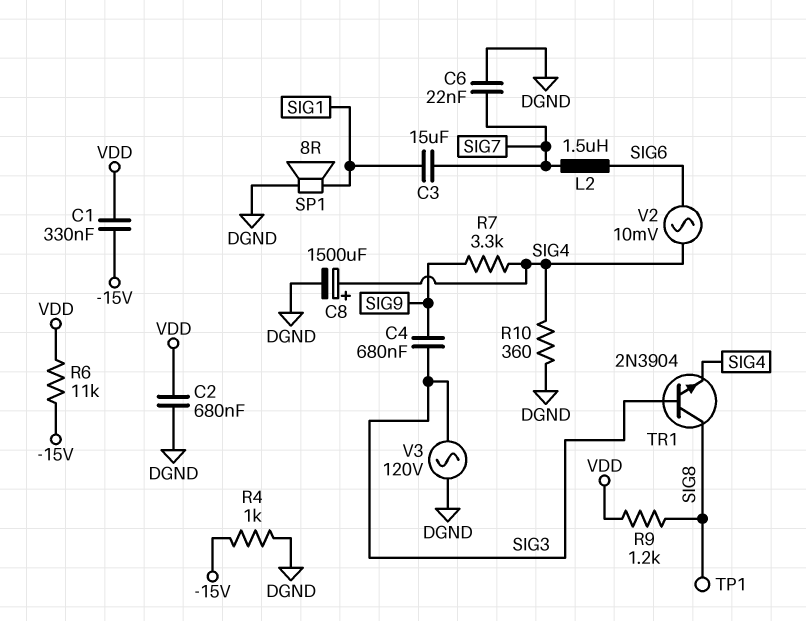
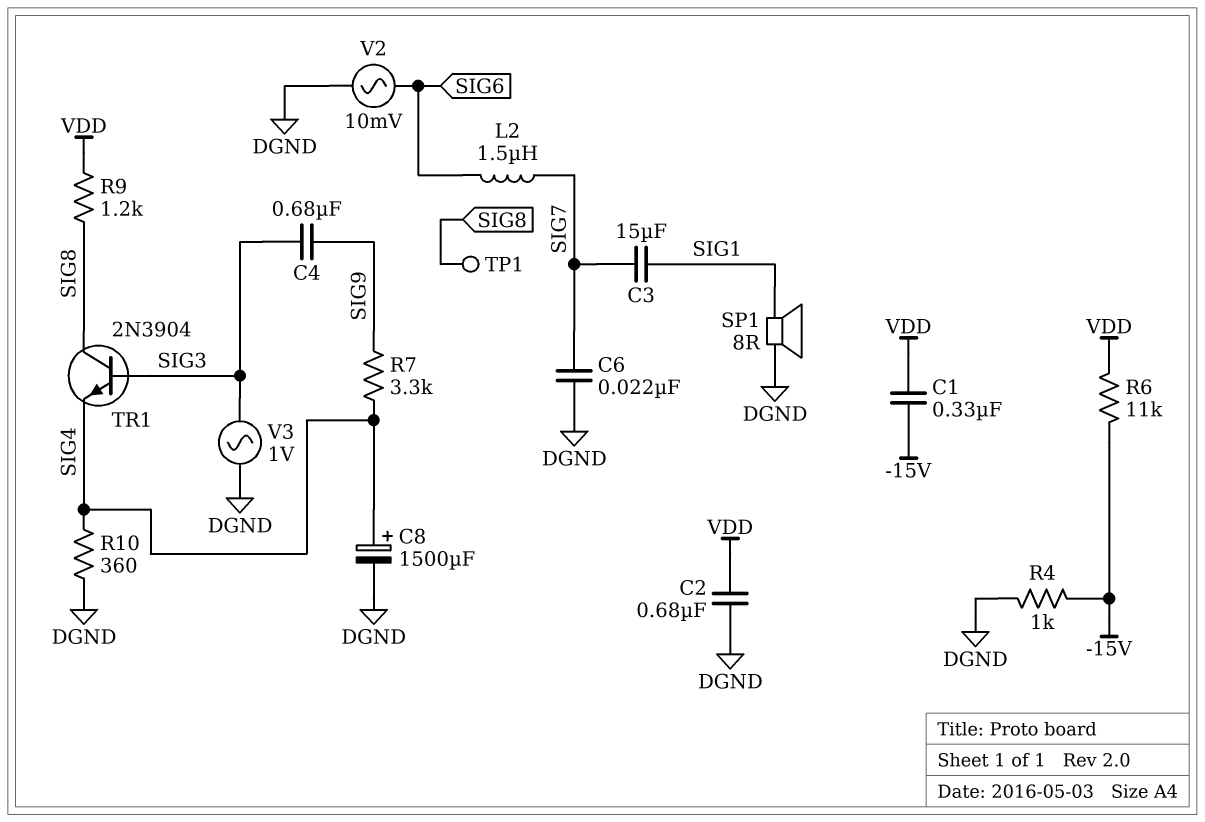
V2: AC 10mV (SIG4, SIG6) -> AC 10mV (DGND, SIG6)
V3: AC 120V (DGND, SIG3) -> AC 1V (DGND, SIG3)

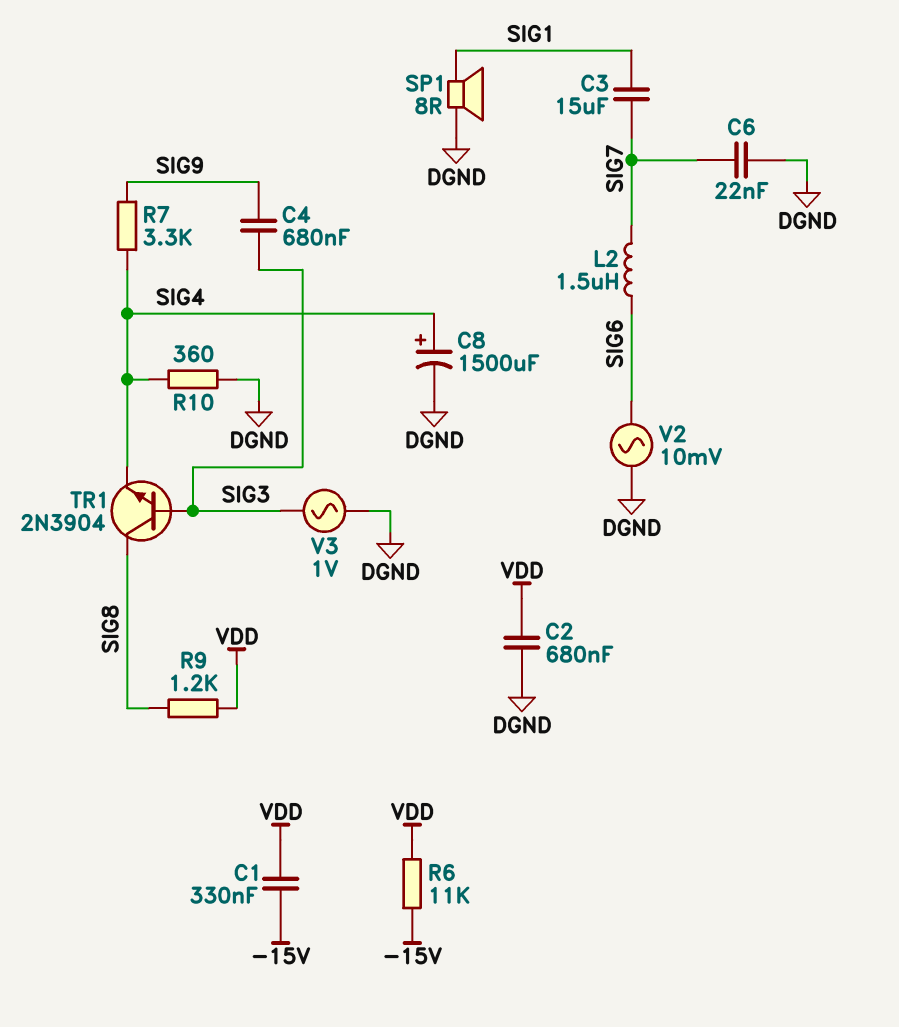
R4: 1k (-15V, DGND) -> none
TP1: test point (SIG8) -> none

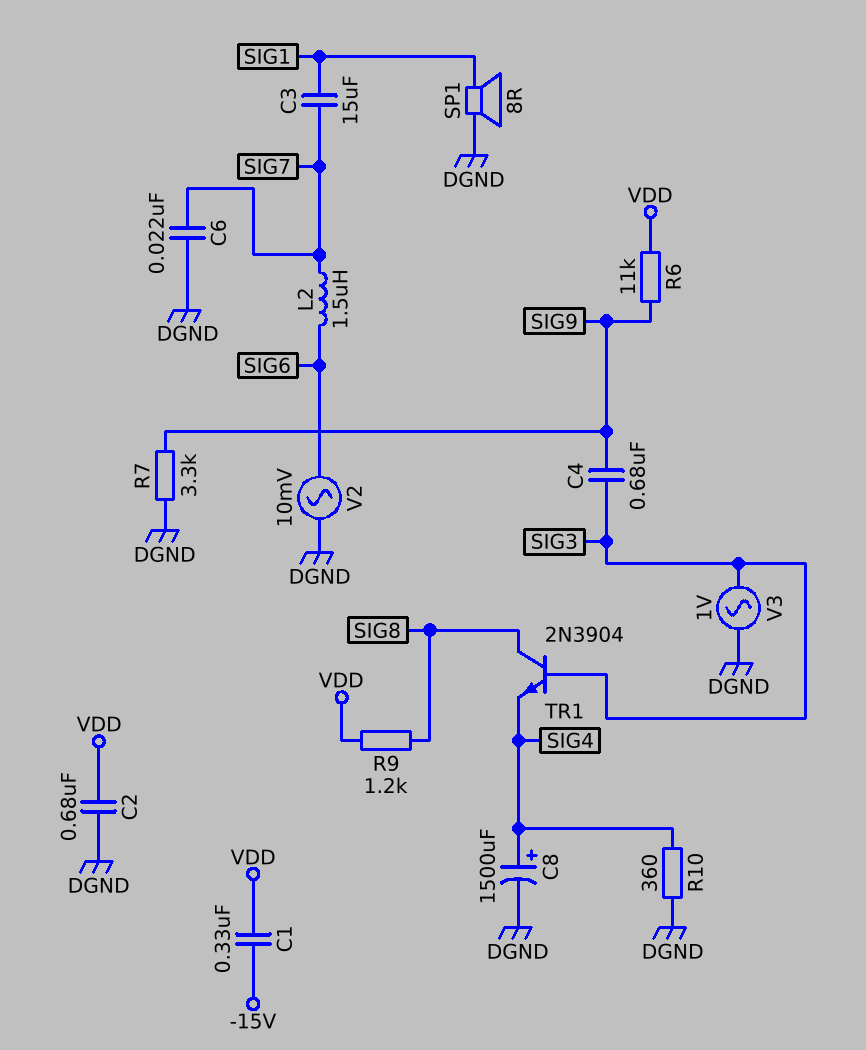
R6: 11k (-15V, VDD) -> 11k (SIG9, VDD)
R7: 3.3k (SIG4, SIG9) -> 3.3k (DGND, SIG9)

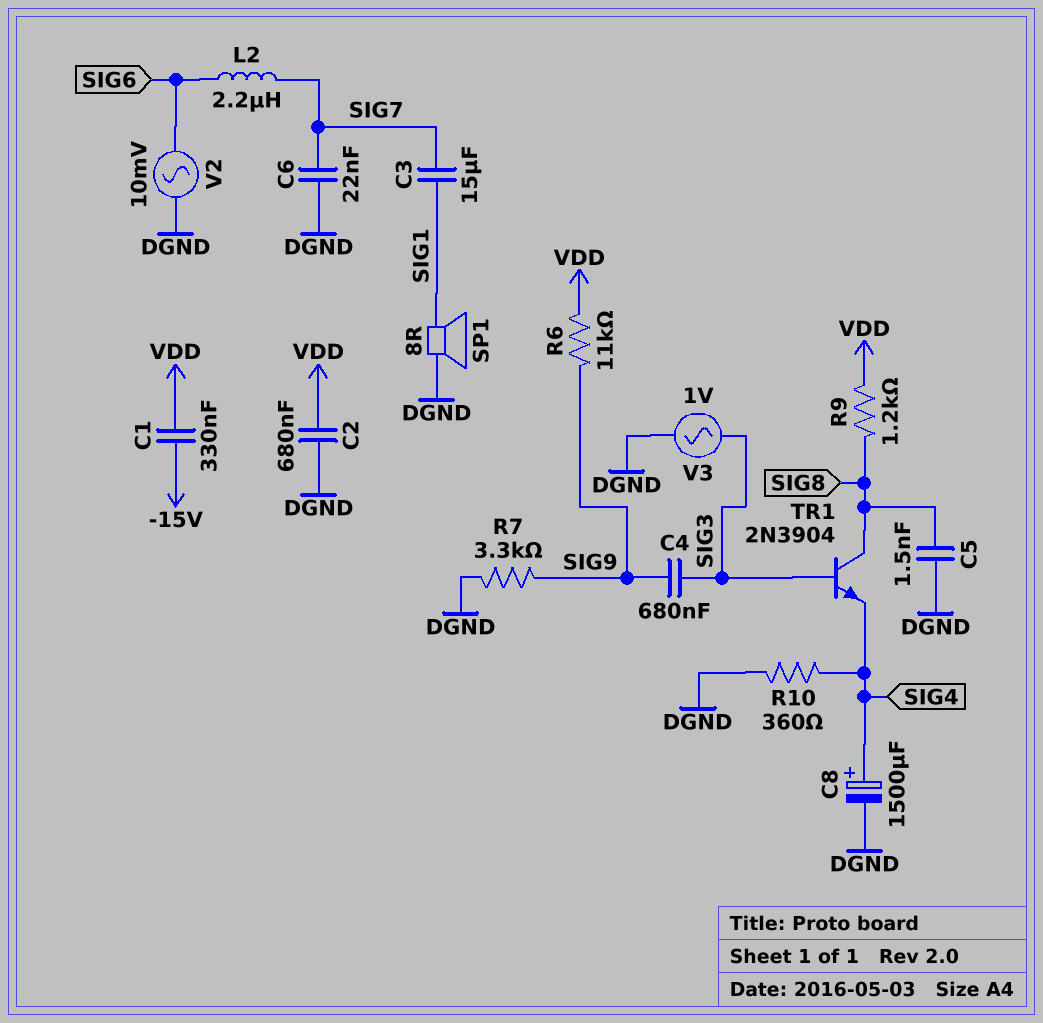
C5: none -> 1.5nF (DGND, SIG8)
L2: 1.5uH (SIG6, SIG7) -> 2.2uH (SIG6, SIG7)

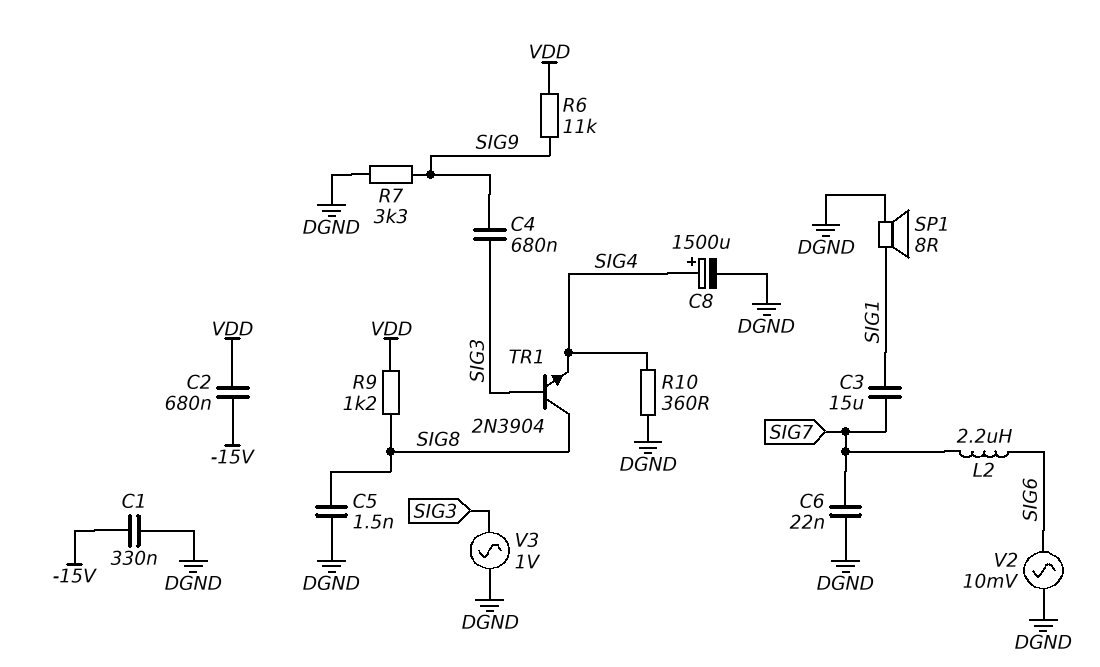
C1: 330nF (-15V, VDD) -> 330nF (-15V, DGND)
C2: 680nF (DGND, VDD) -> 680nF (-15V, VDD)

